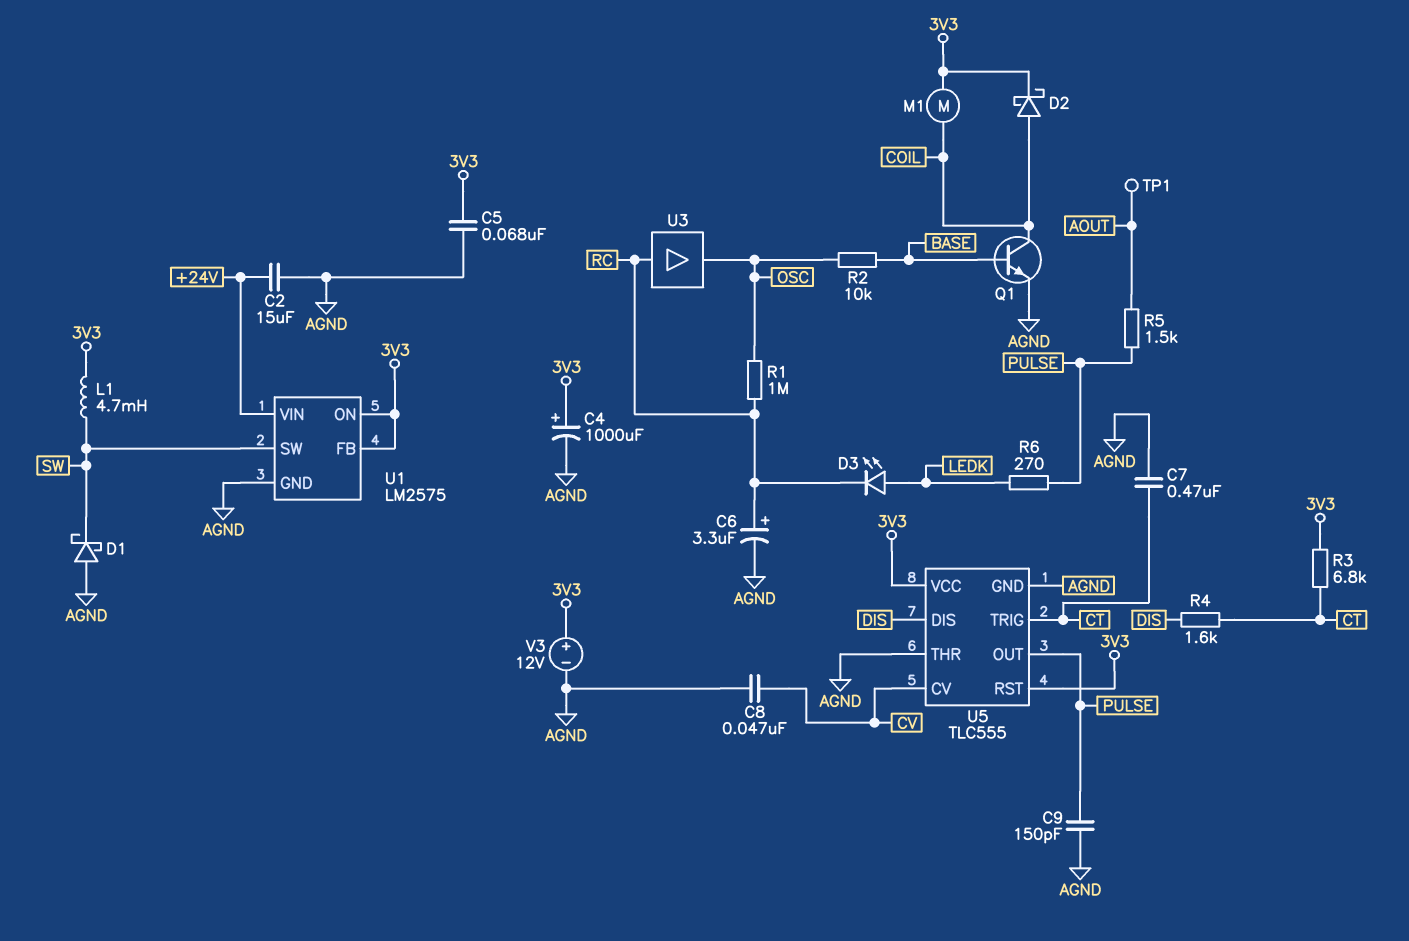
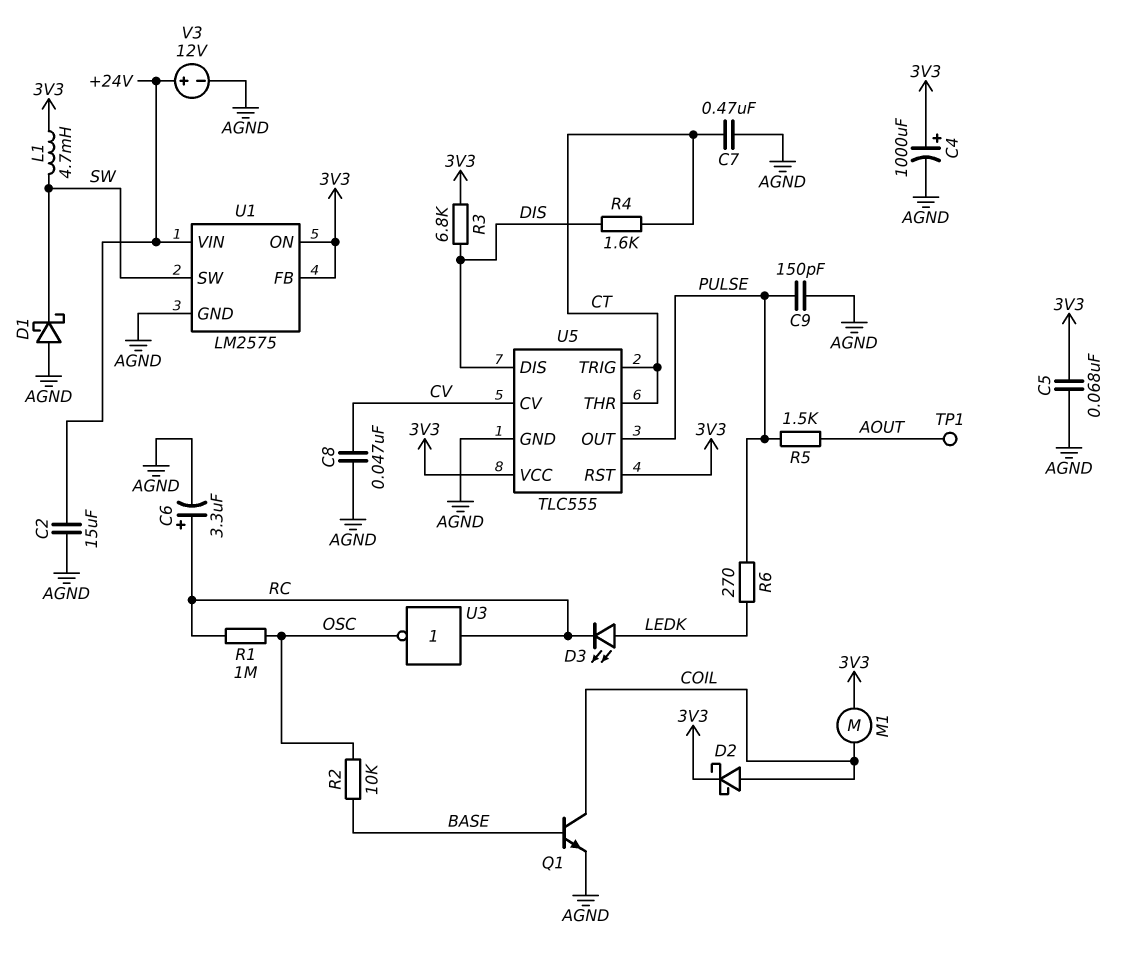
R3: 6.8k (3V3, CT) -> 6.8k (3V3, DIS)
U3: buffer (in RC, out OSC) -> NOT (in RC, out OSC)
U5 pin THR: AGND -> CT
V3: 12V (plus 3V3, minus AGND) -> 12V (plus +24V, minus AGND)

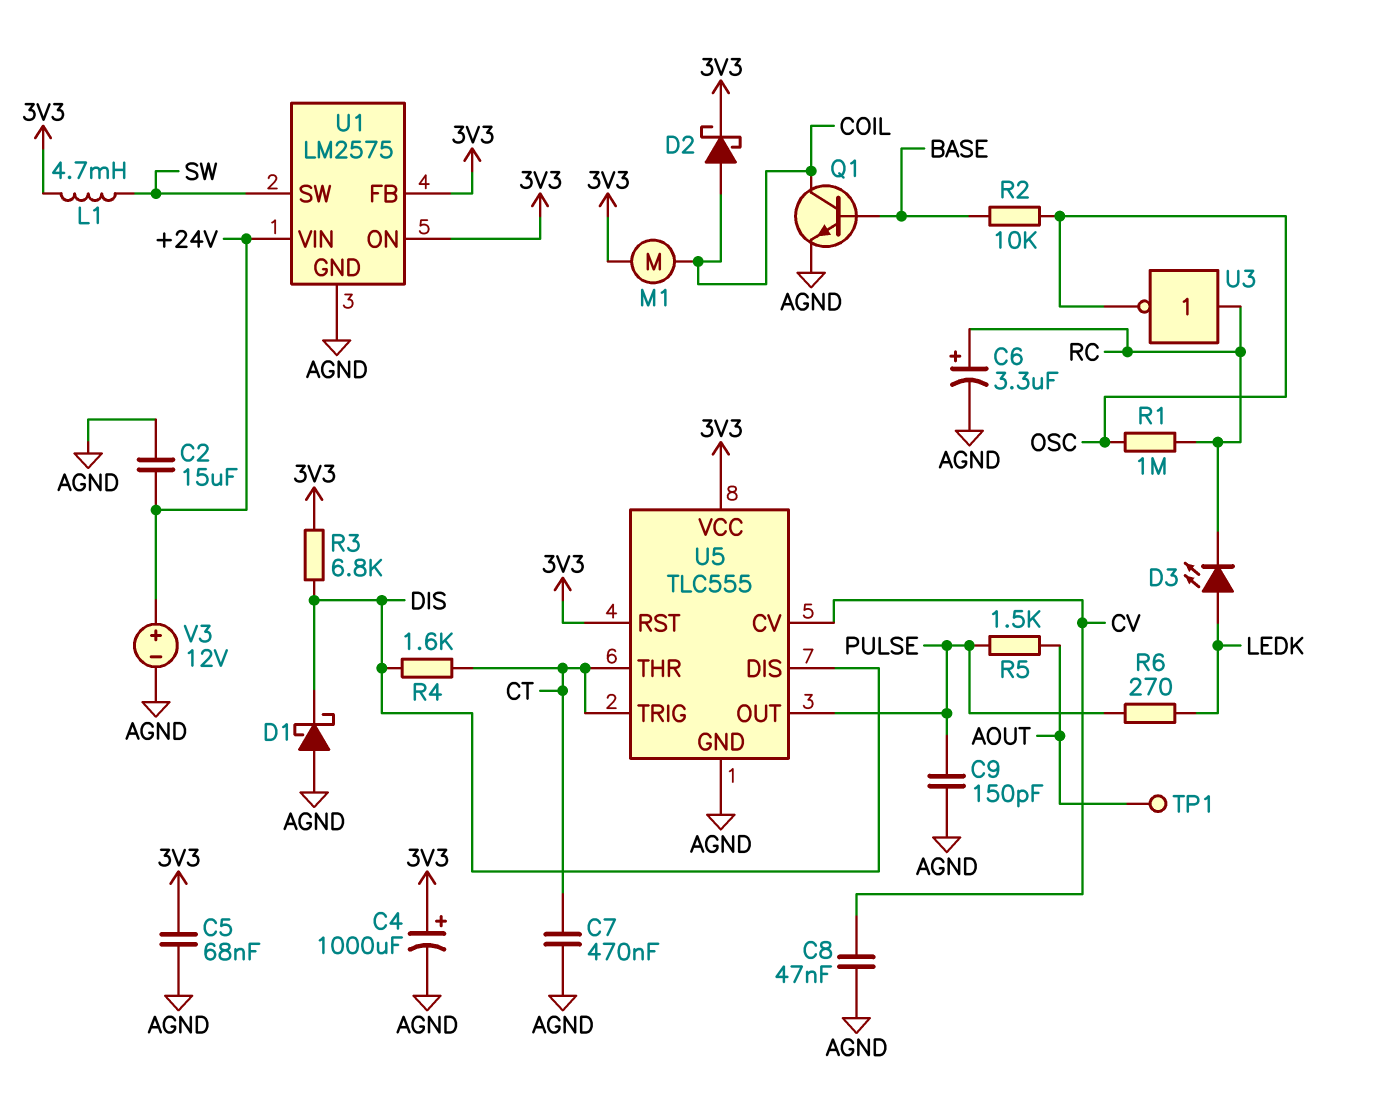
D1: schottky (A AGND, K SW) -> schottky (A AGND, K DIS)

